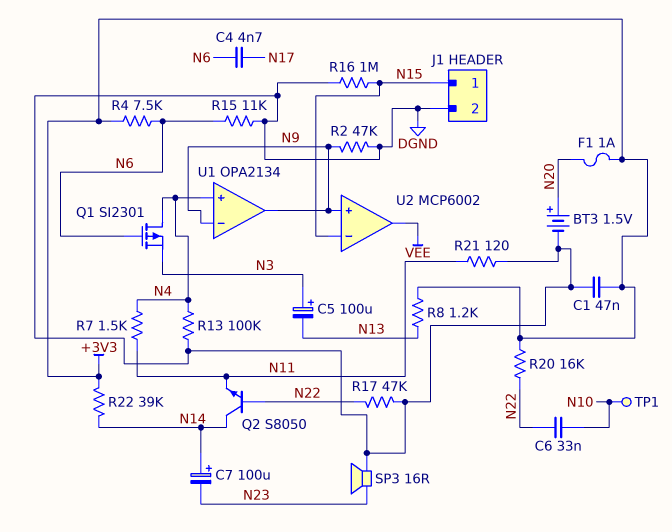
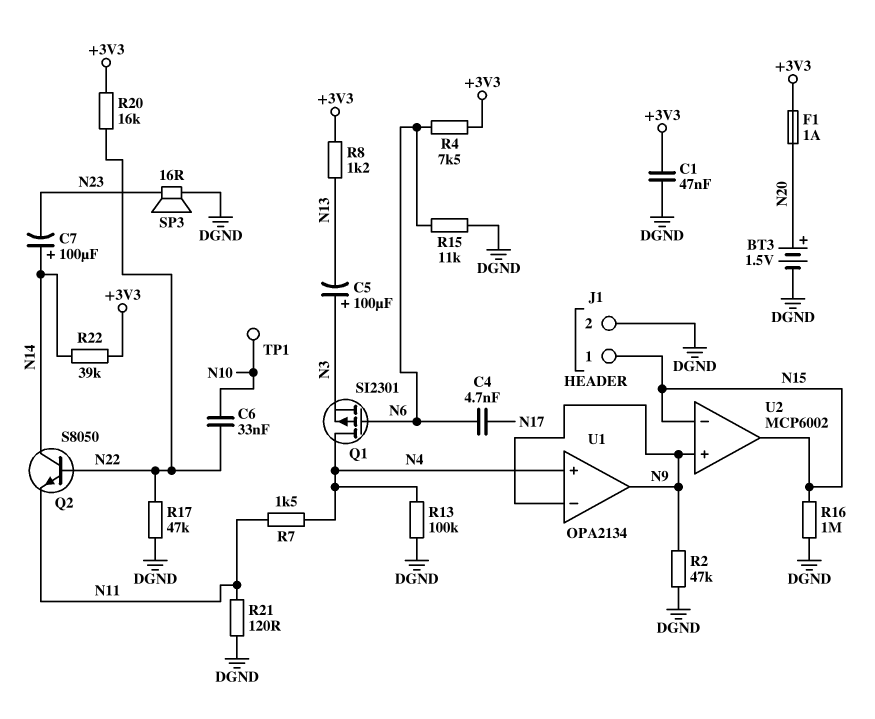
U2 pin out: VEE -> N15

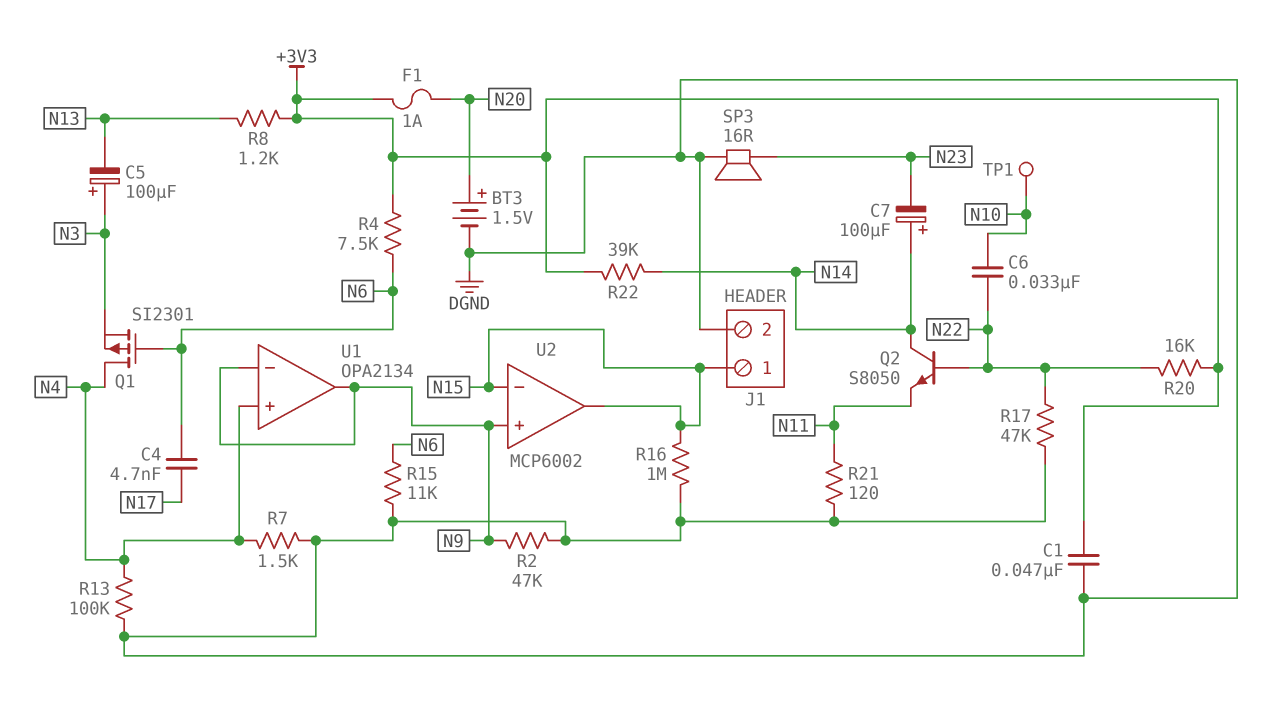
R7: 1.5k (N4, N11) -> 1.5k (DGND, N4)

